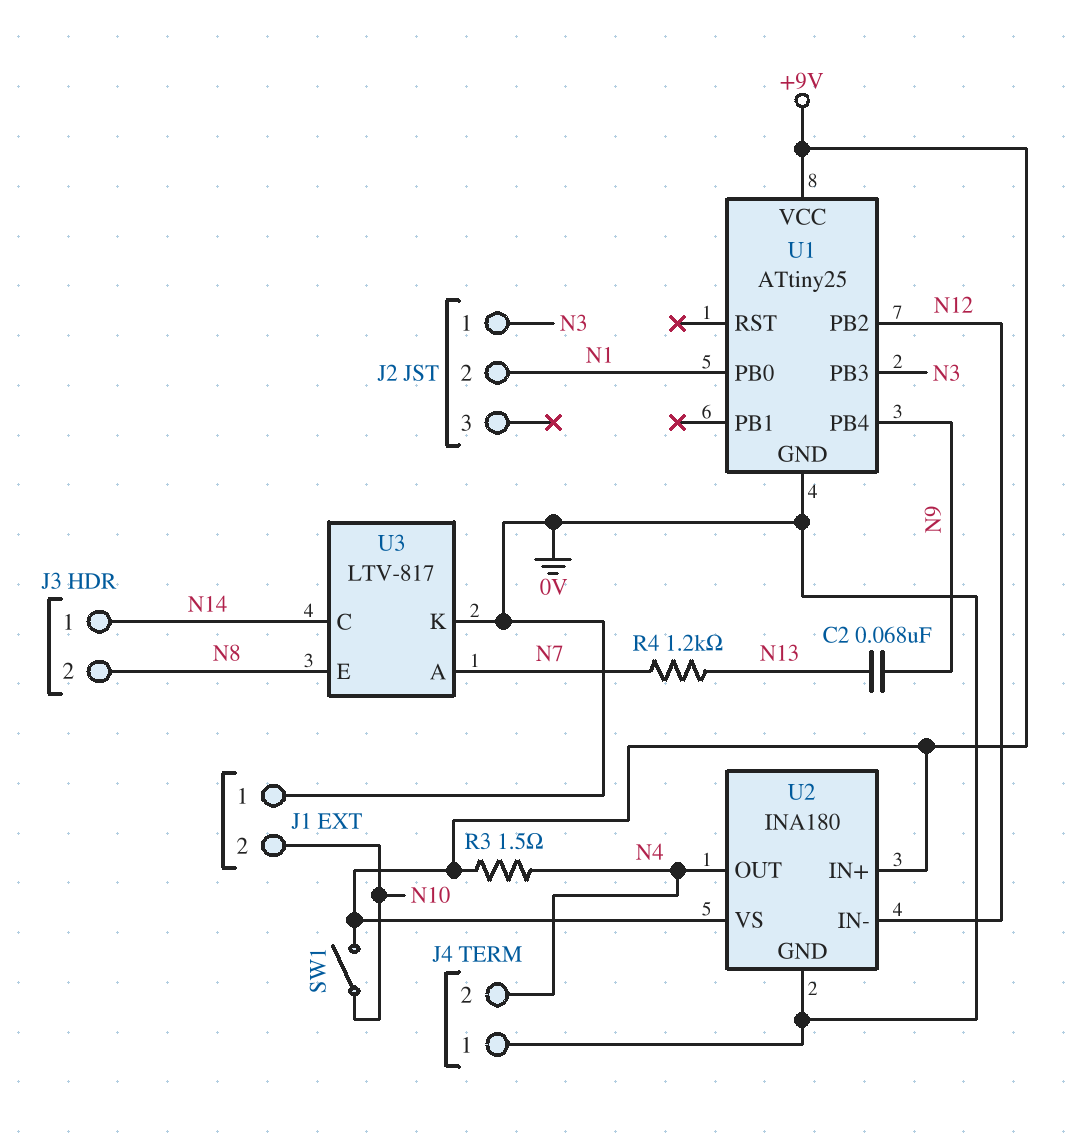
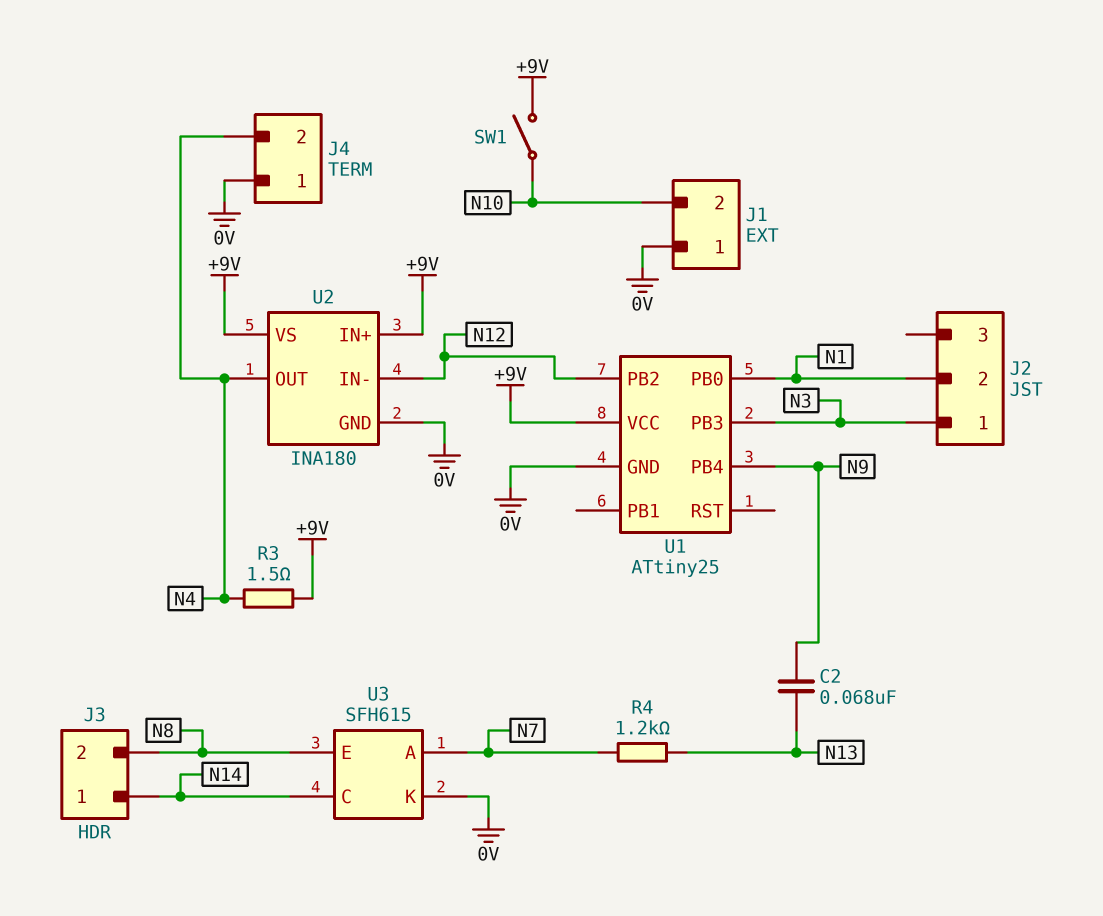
U3: LTV-817 -> SFH615

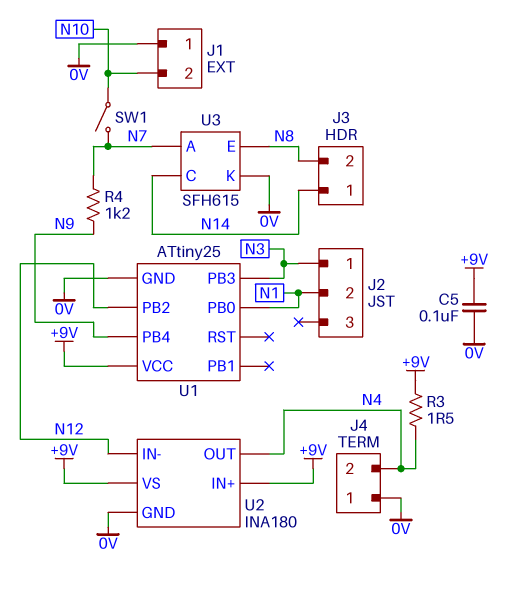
C2: 68nF (N9, N13) -> none
C5: none -> 100nF (+9V, 0V)
R4: 1.2k (N7, N13) -> 1.2k (N7, N9)
SW1: switch (+9V, N10) -> switch (N7, N10)

